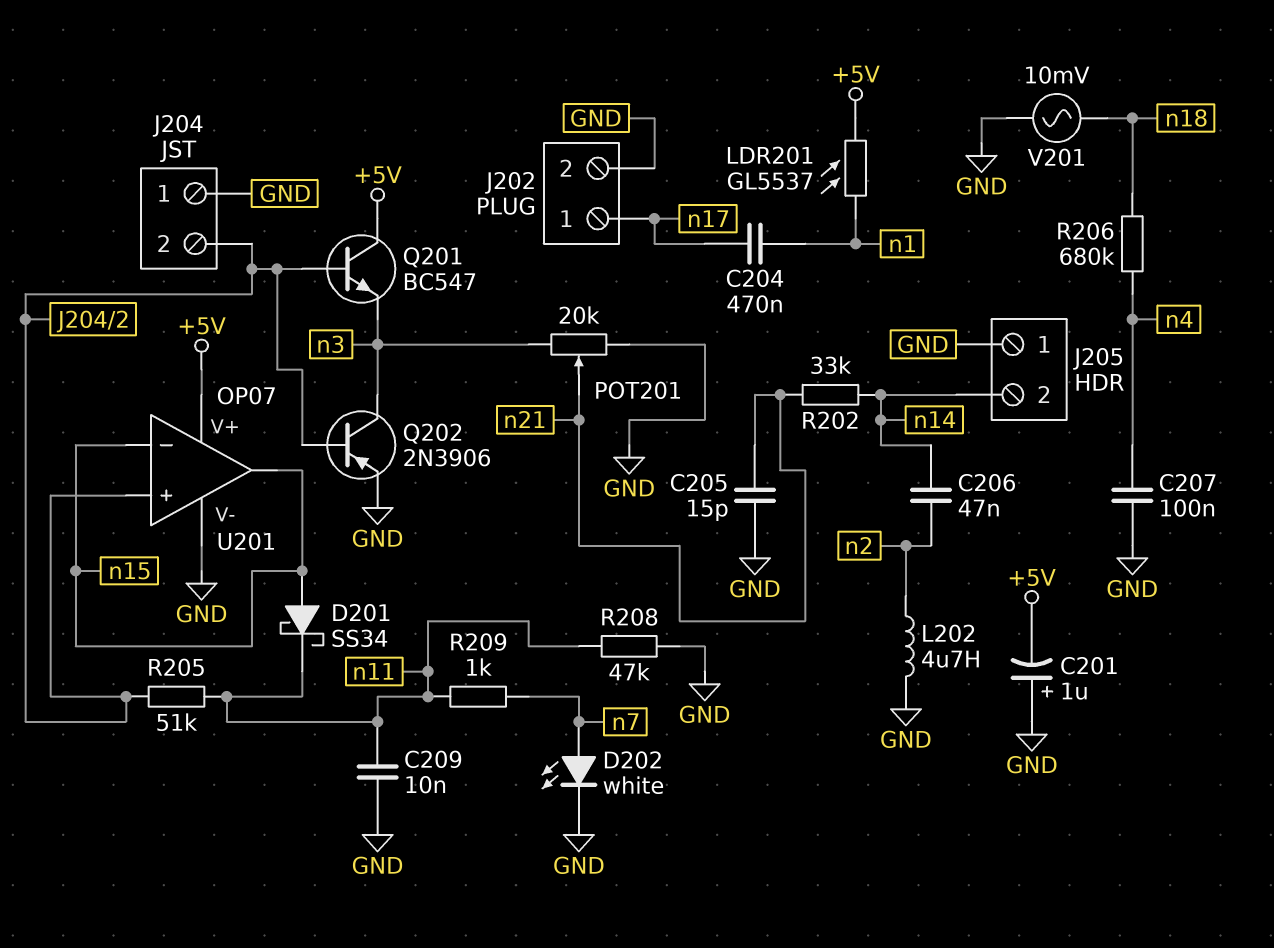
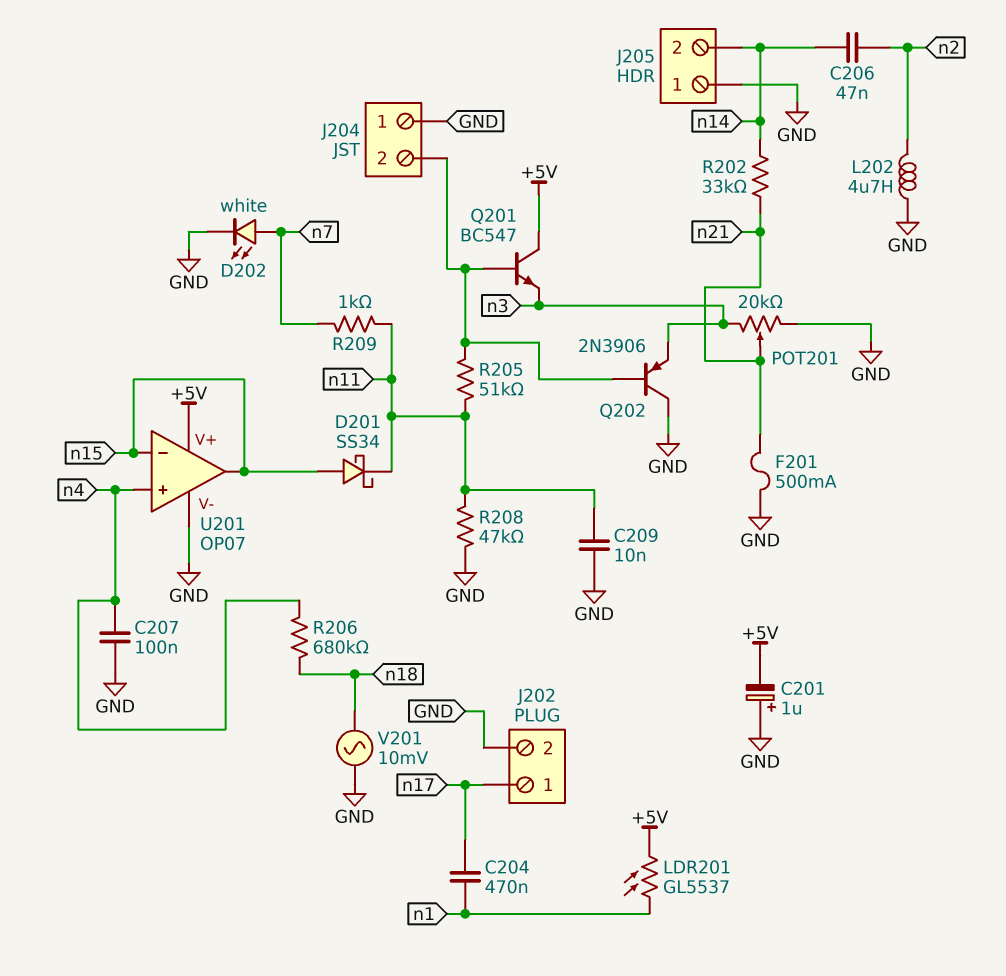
C205: 15pF (GND, n21) -> none
F201: none -> 500mA (GND, n21)
Q202: PNP 2N3906 (B J204/2, C n3, E GND) -> PNP 2N3906 (B J204/2, C GND, E n3)
U201 pin in+: J204/2 -> n4

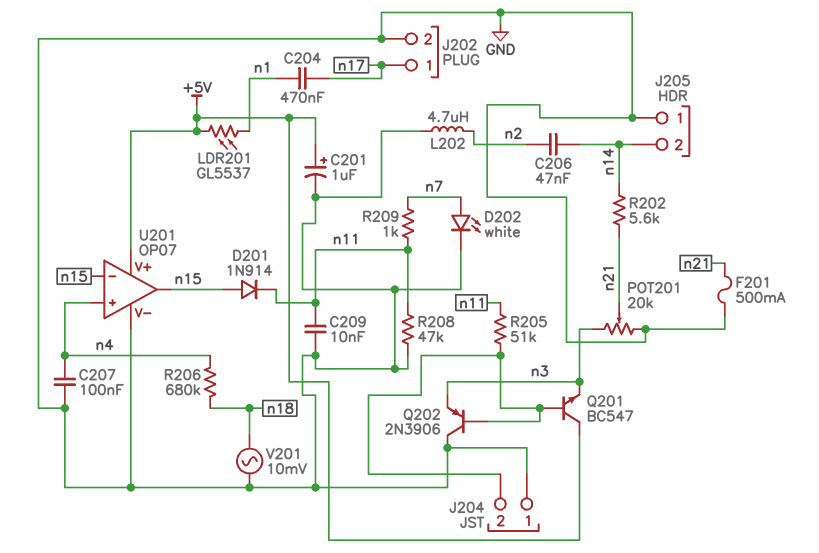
C201: 1uF (plus GND, minus +5V) -> 1uF (plus +5V, minus GND)
D201: schottky SS34 (A n15, K n11) -> diode 1N914 (A n15, K n11)
R202: 33k (n14, n21) -> 5.6k (n14, n21)

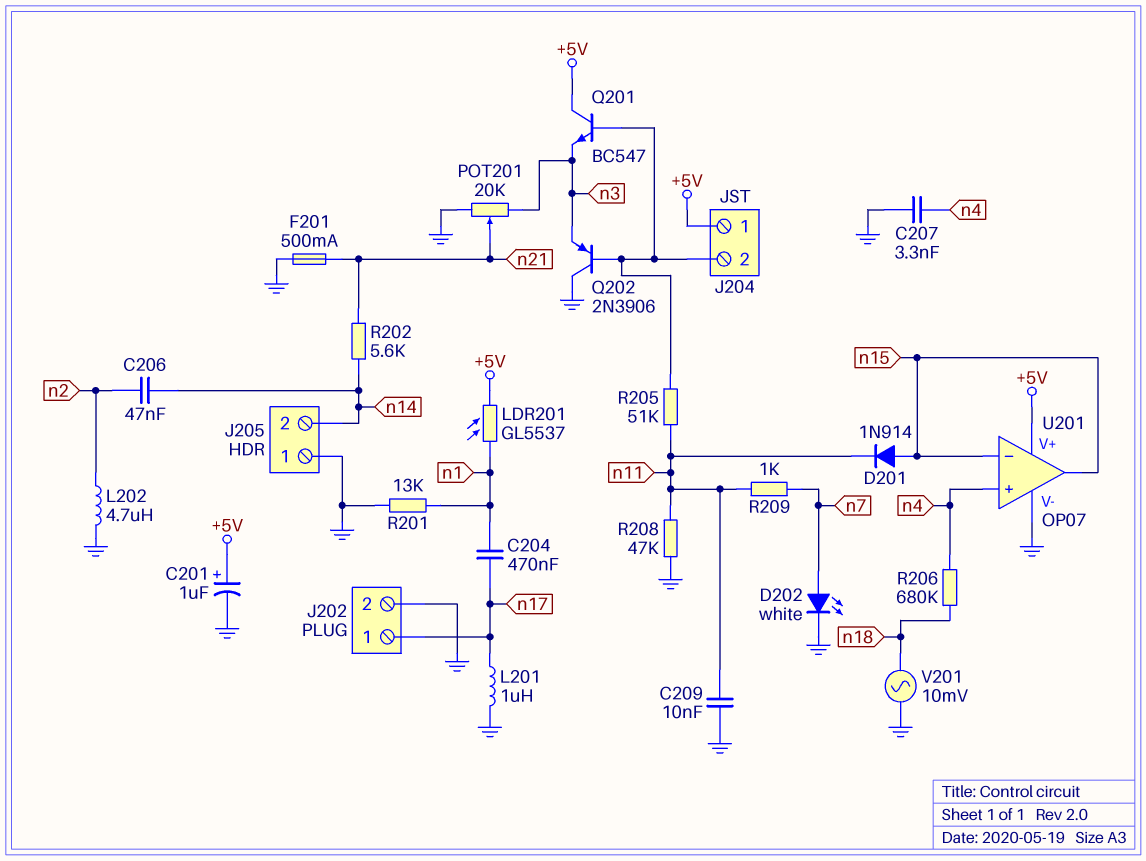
C207: 100nF (GND, n4) -> 3.3nF (GND, n4)
J204 pin 1: GND -> +5V
L201: none -> 1uH (GND, n17)
R201: none -> 13k (GND, n1)

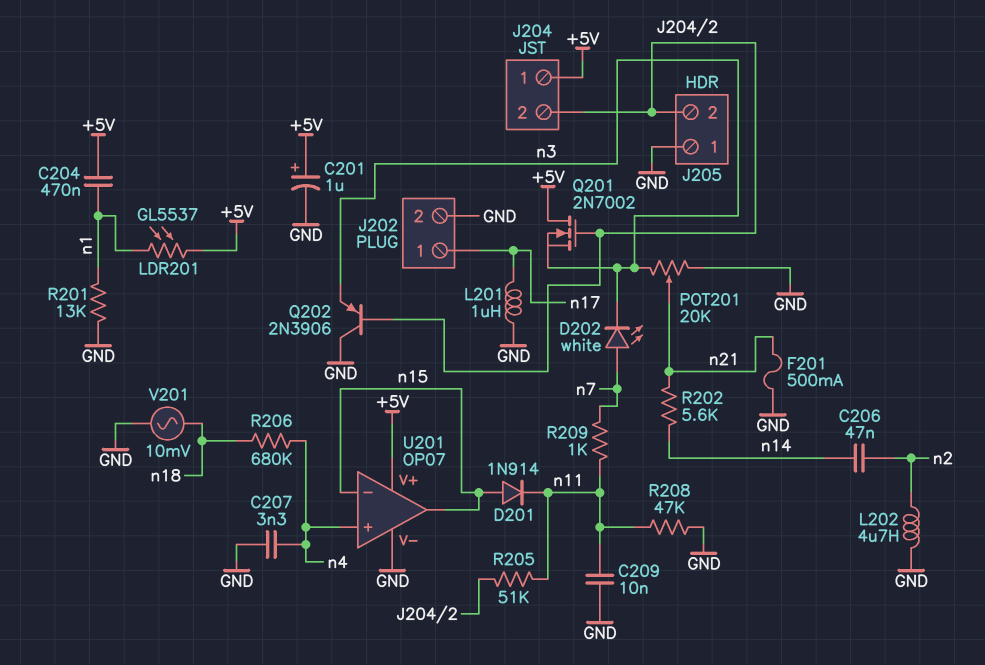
C204: 470nF (n1, n17) -> 470nF (+5V, n1)
D202: LED white (A n7, K GND) -> LED white (A n7, K n3)
J205 pin 2: n14 -> J204/2
Q201: NPN BC547 (B J204/2, C +5V, E n3) -> NMOS 2N7002 (G J204/2, D +5V, S n3)

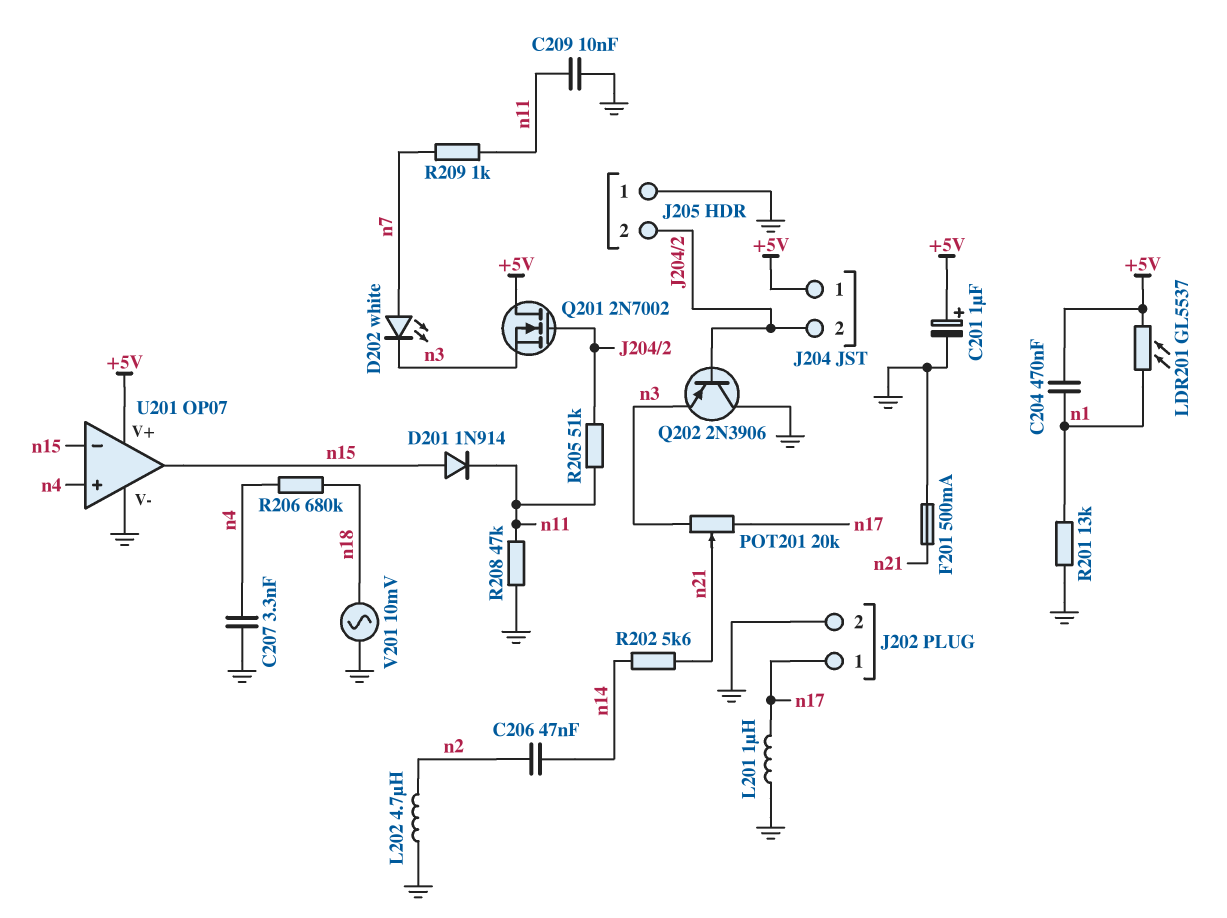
POT201: 20k (GND, n3, wiper n21) -> 20k (n3, n17, wiper n21)

